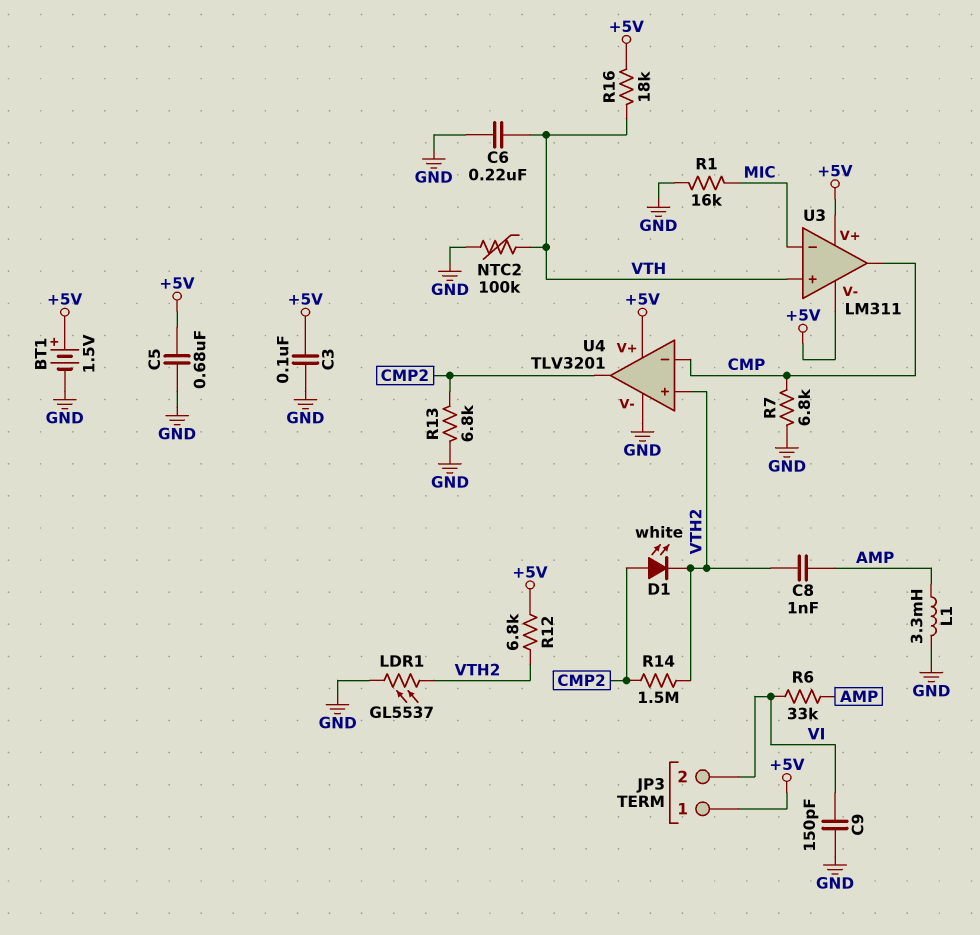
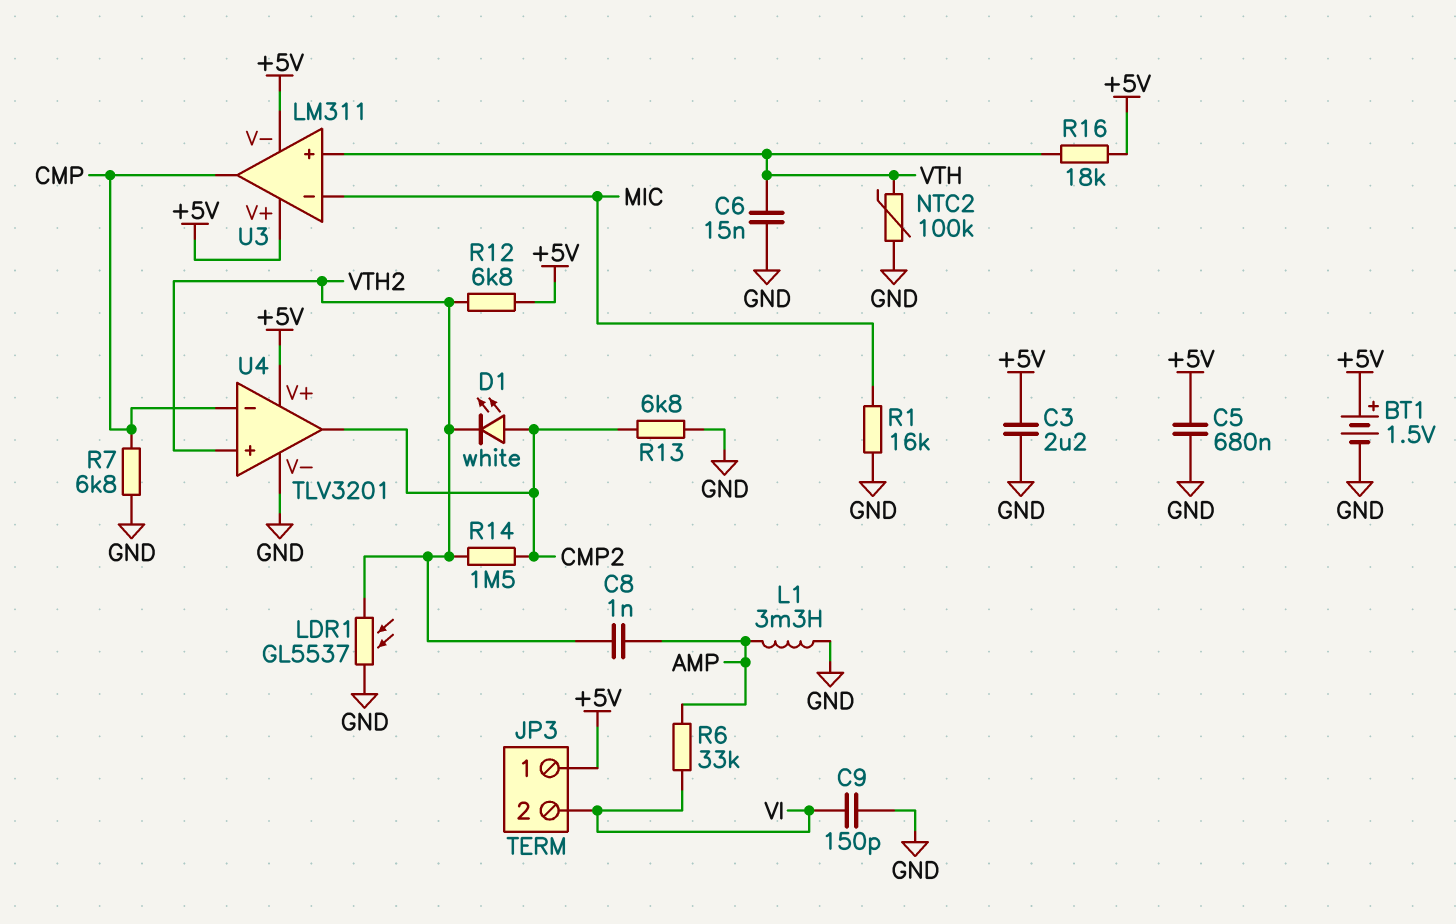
C3: 100nF (+5V, GND) -> 2.2uF (+5V, GND)
C6: 220nF (GND, VTH) -> 15nF (GND, VTH)

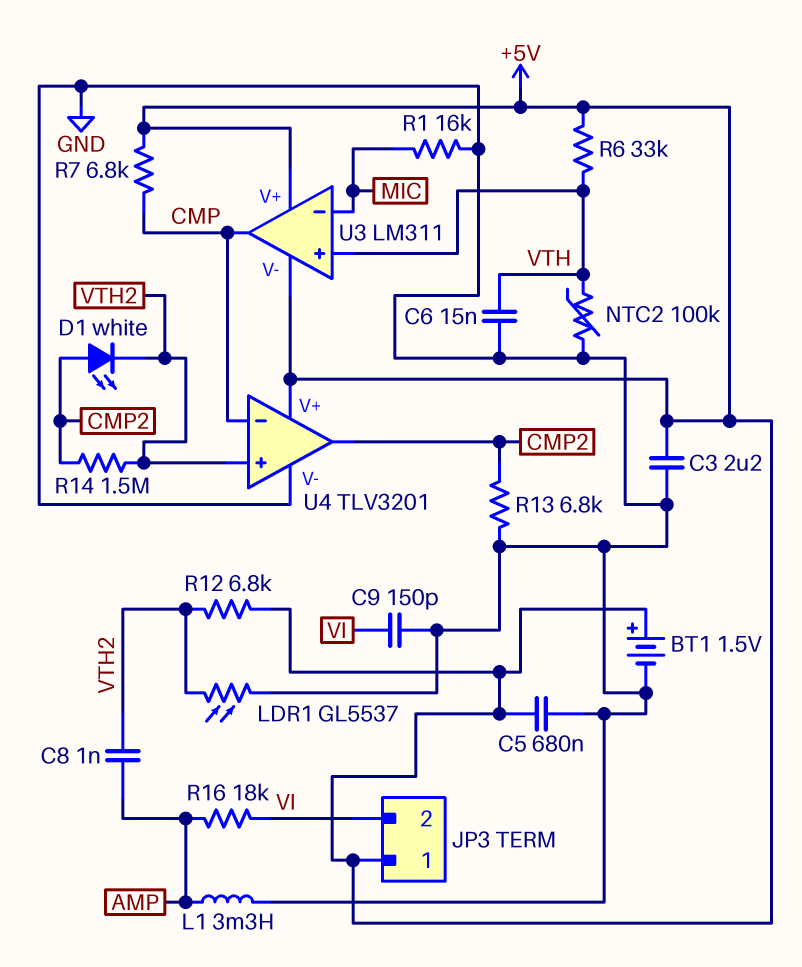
R6: 33k (AMP, VI) -> 33k (+5V, VTH)
R7: 6.8k (CMP, GND) -> 6.8k (+5V, CMP)
R16: 18k (+5V, VTH) -> 18k (AMP, VI)

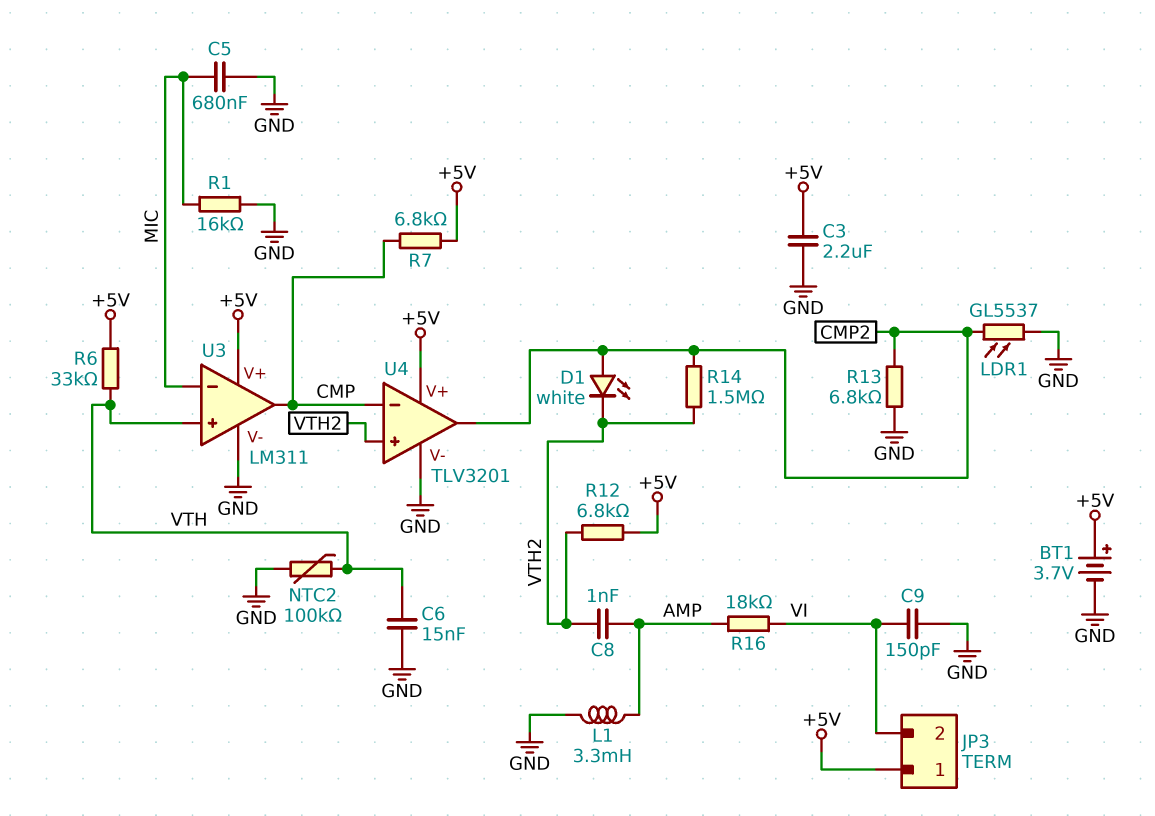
BT1: 1.5V (plus +5V, minus GND) -> 3.7V (plus +5V, minus GND)
C5: 680nF (+5V, GND) -> 680nF (GND, MIC)
LDR1: GL5537 (GND, VTH2) -> GL5537 (CMP2, GND)
U3 pin V-: +5V -> GND

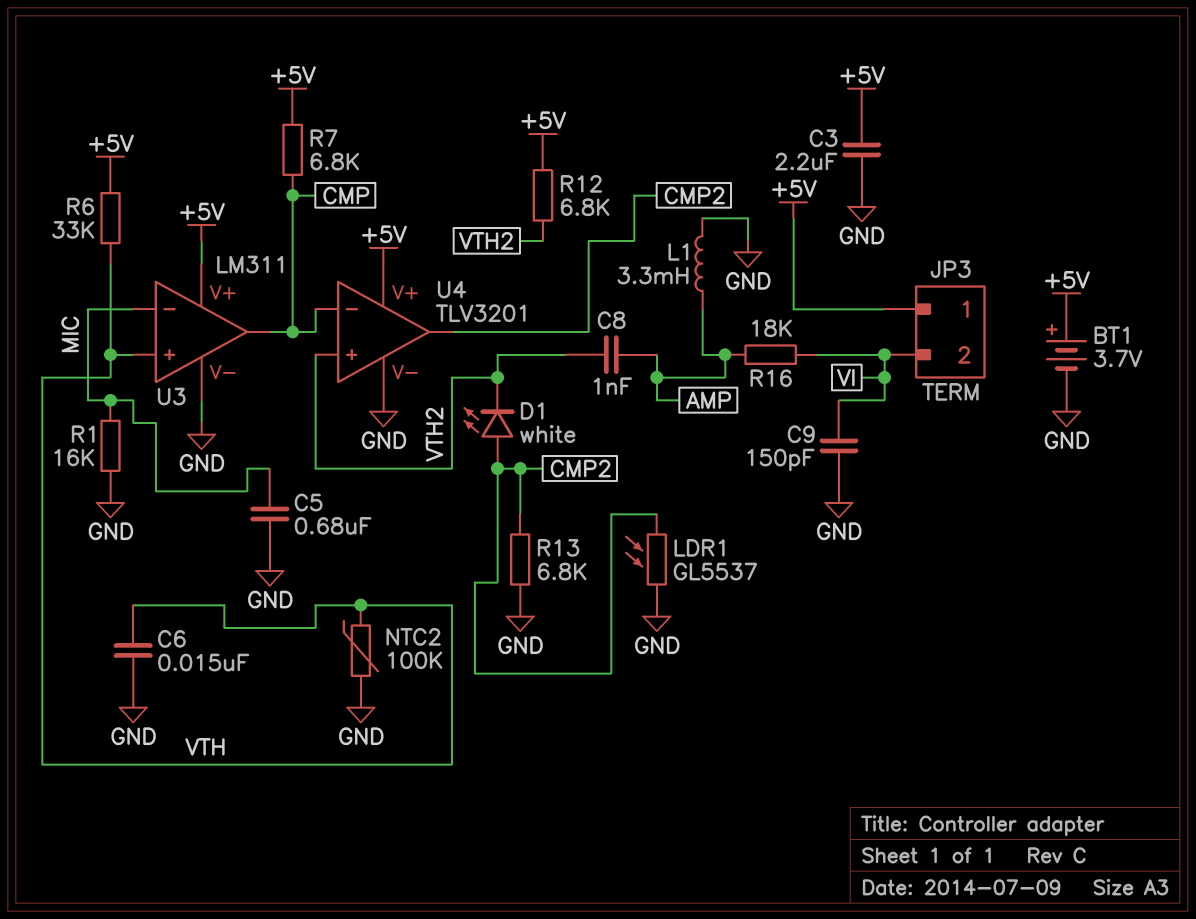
R14: 1.5M (CMP2, VTH2) -> none

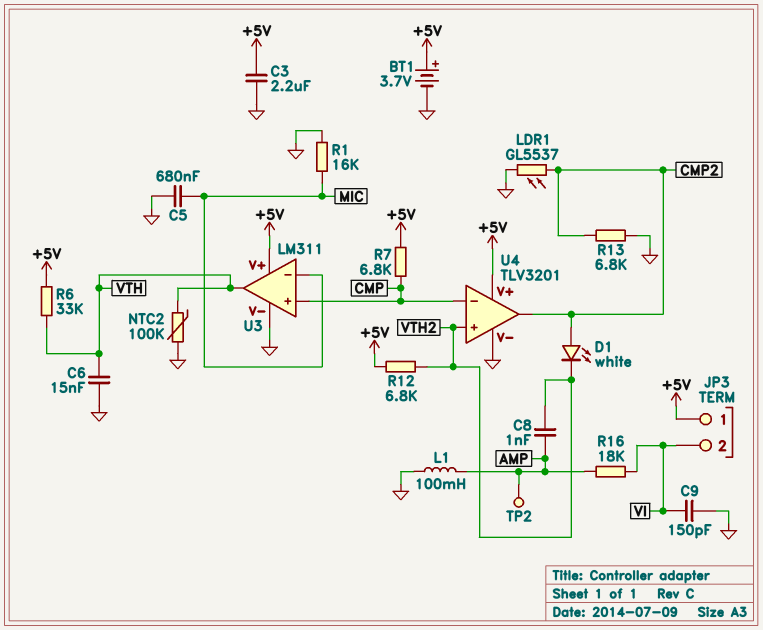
L1: 3.3mH (AMP, GND) -> 100mH (AMP, GND)
TP2: none -> test point (AMP)
U3 pin in+: VTH -> CMP
U3 pin out: CMP -> VTH

